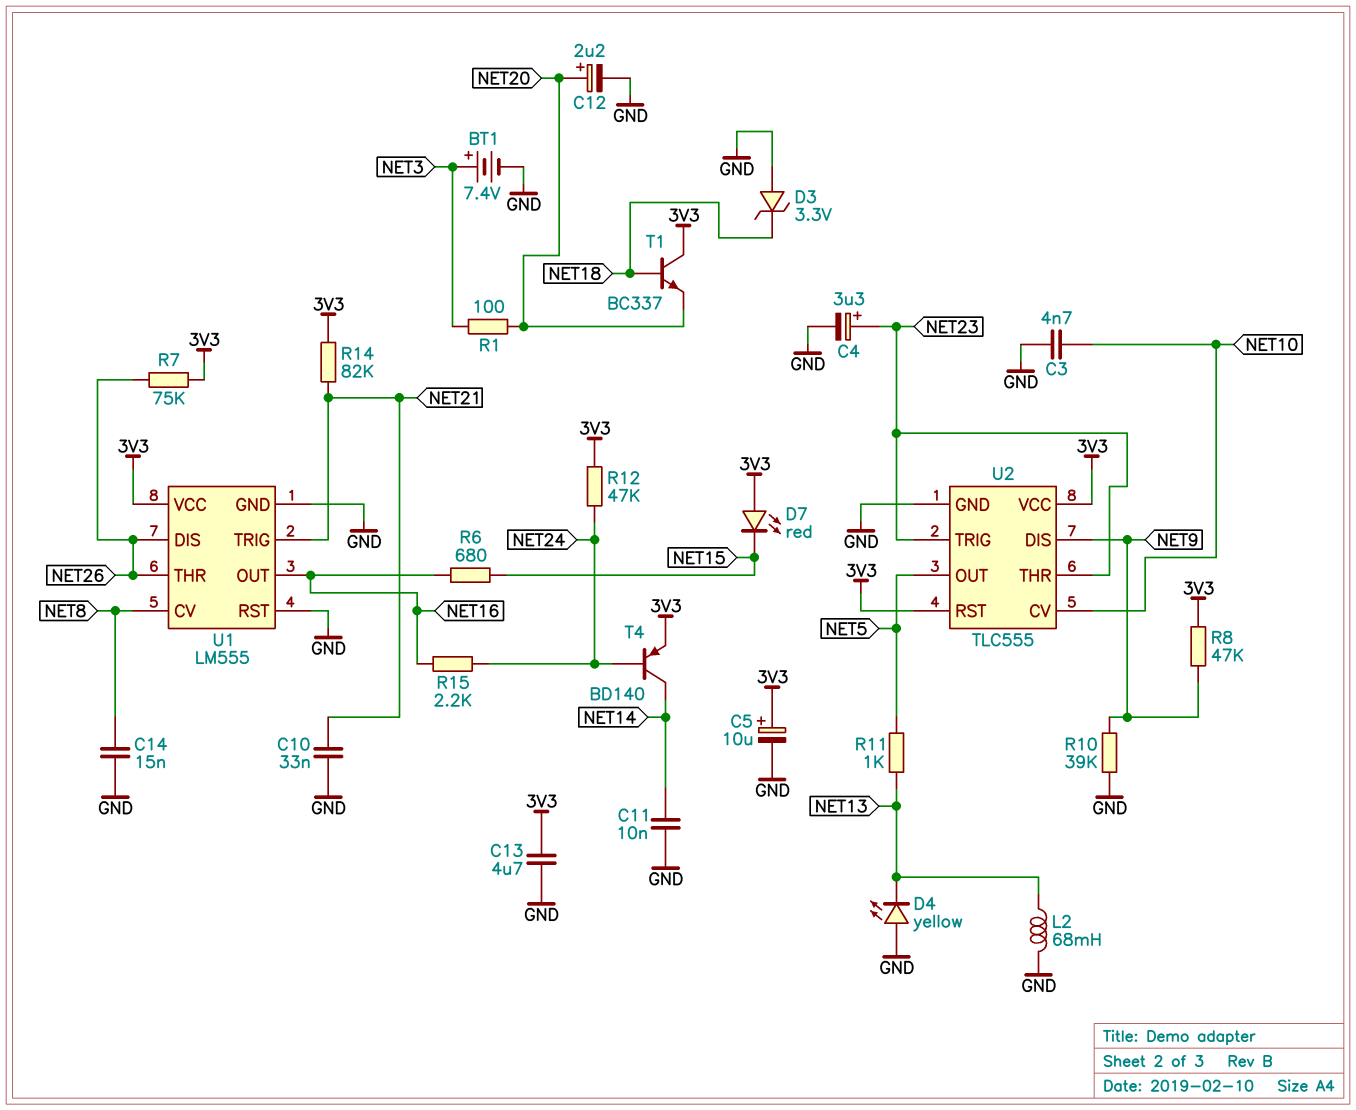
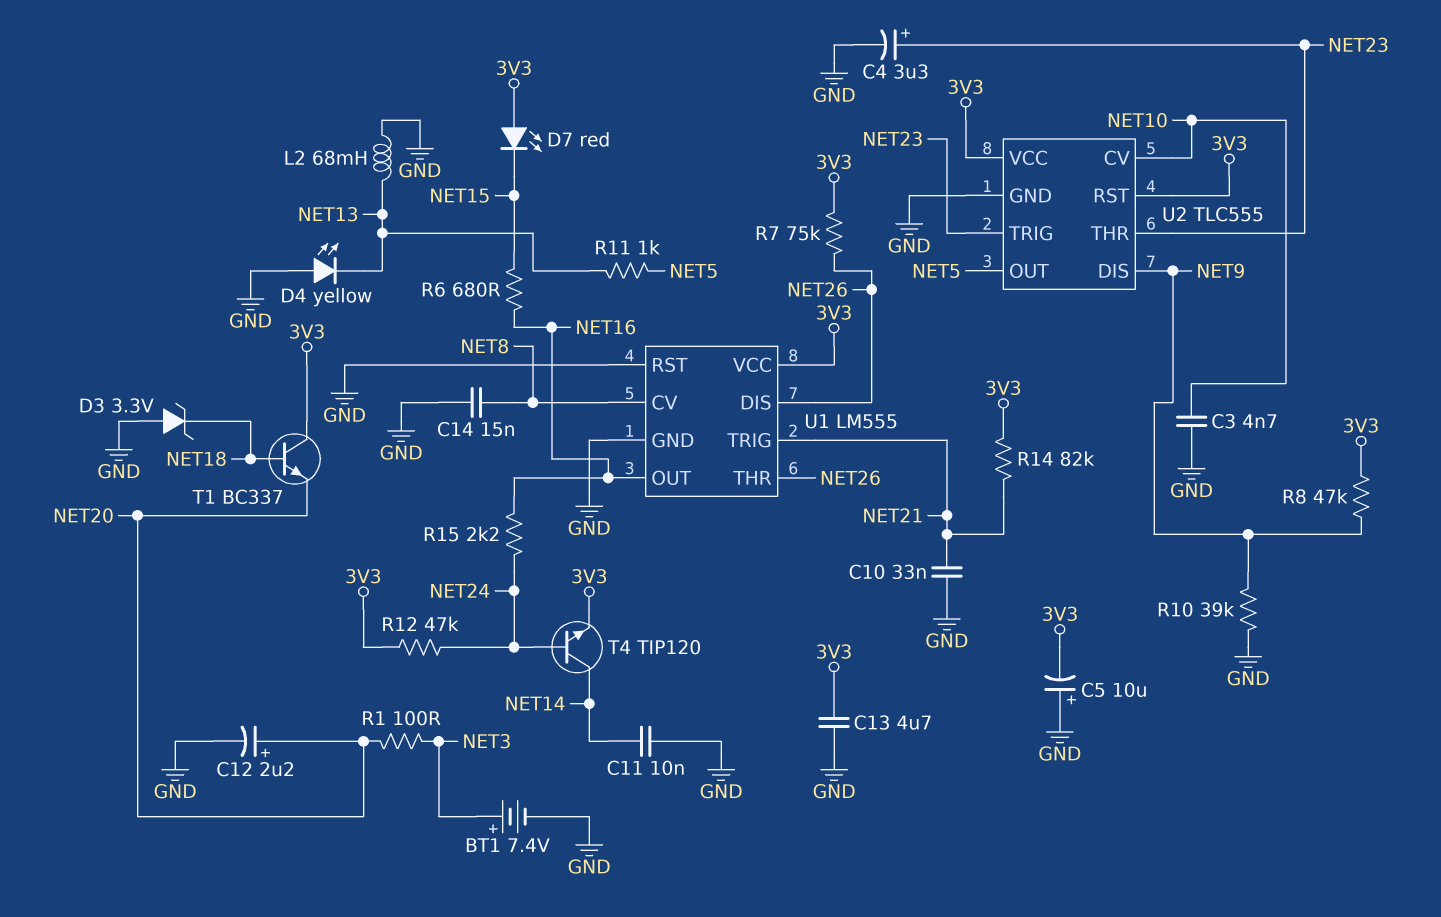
C5: 10uF (plus 3V3, minus GND) -> 10uF (plus GND, minus 3V3)
T4: PNP BD140 (B NET24, C NET14, E 3V3) -> NPN TIP120 (B NET24, C NET14, E 3V3)

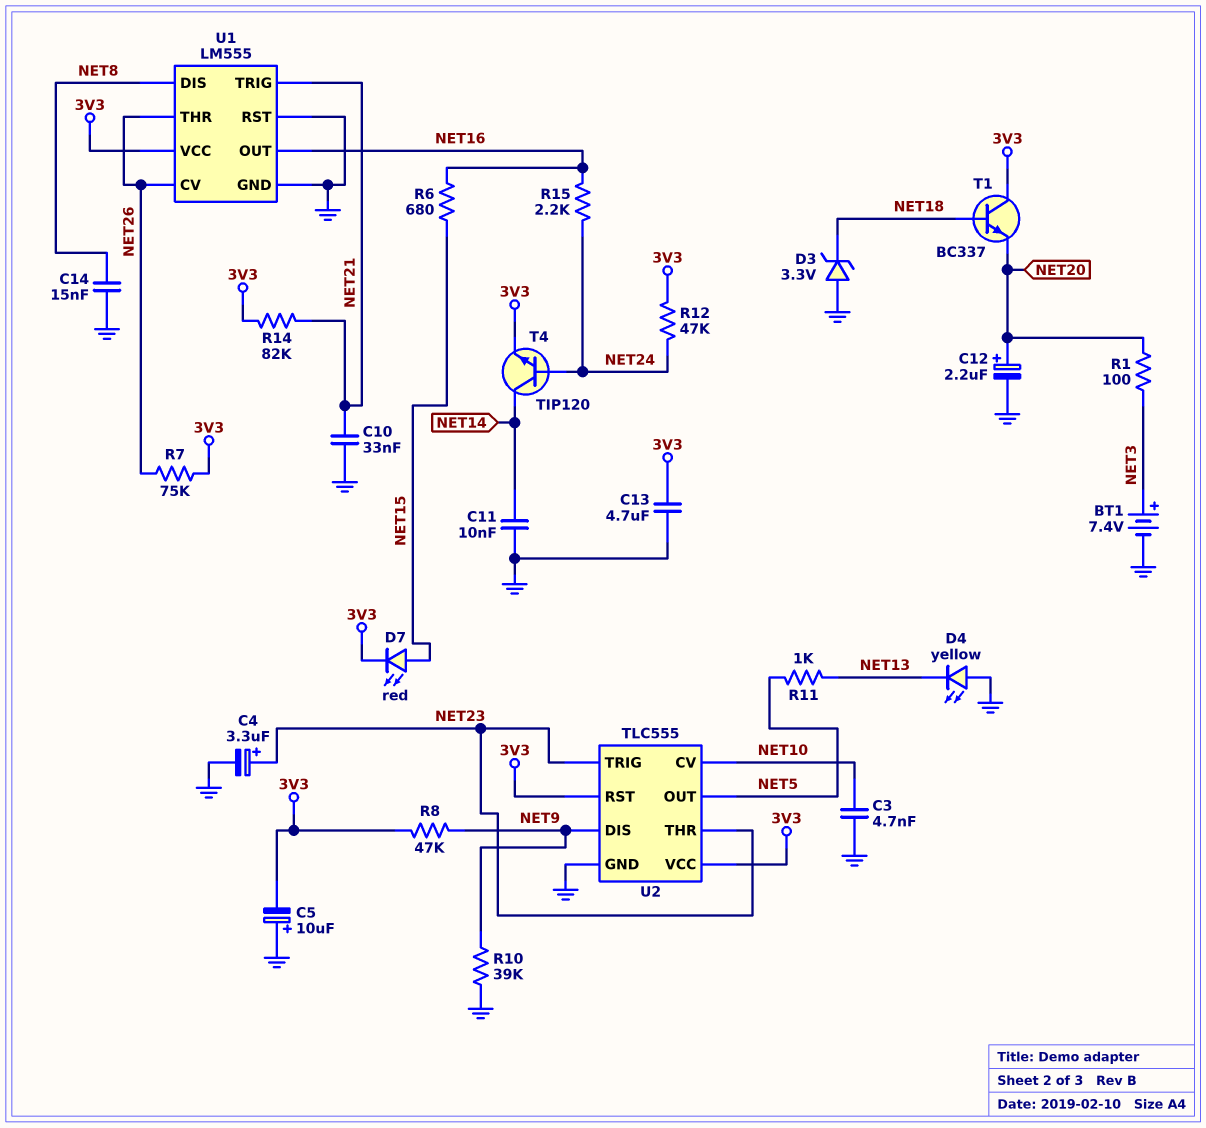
D7: LED red (A 3V3, K NET15) -> LED red (A NET15, K 3V3)
L2: 68mH (GND, NET13) -> none
U1 pin CV: NET8 -> NET26
U1 pin DIS: NET26 -> NET8

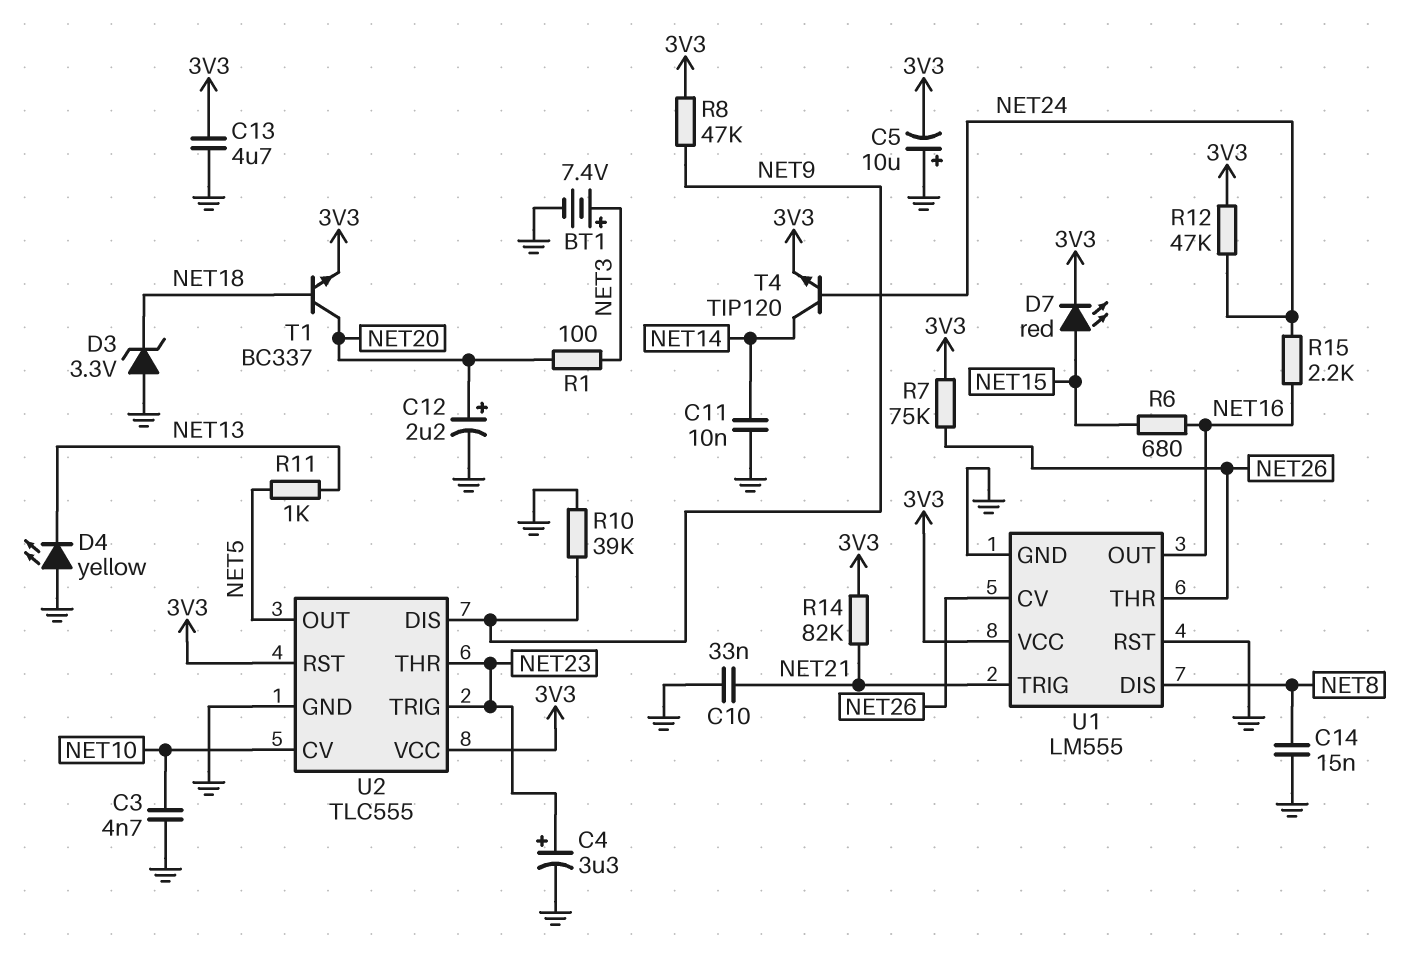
T1: NPN BC337 (B NET18, C 3V3, E NET20) -> NPN BC337 (B NET18, C NET20, E 3V3)

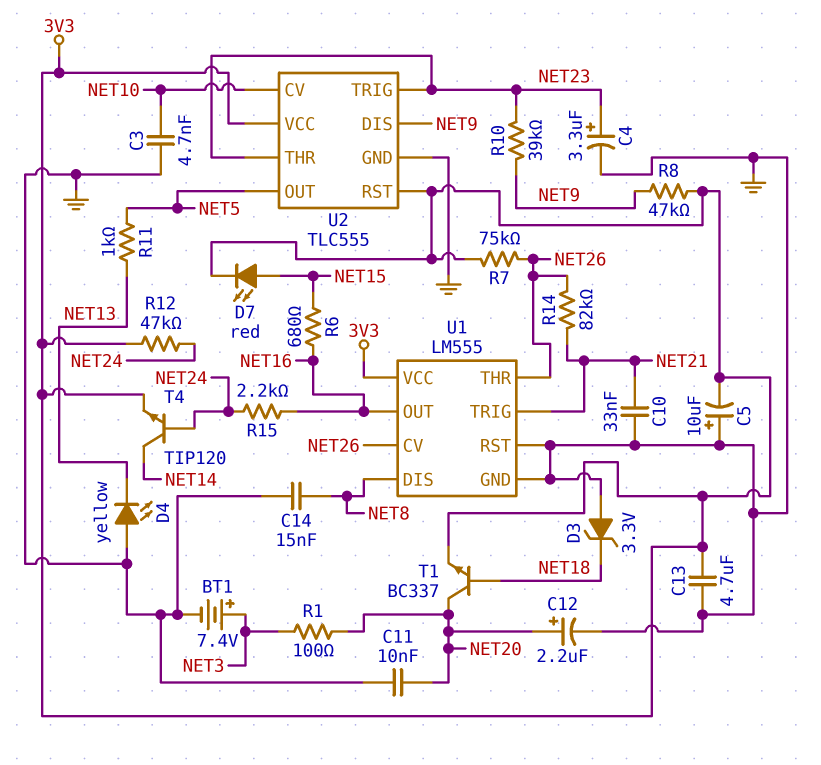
C11: 10nF (GND, NET14) -> 10nF (GND, NET20)
R10: 39k (GND, NET9) -> 39k (NET9, NET23)
R14: 82k (3V3, NET21) -> 82k (NET21, NET26)

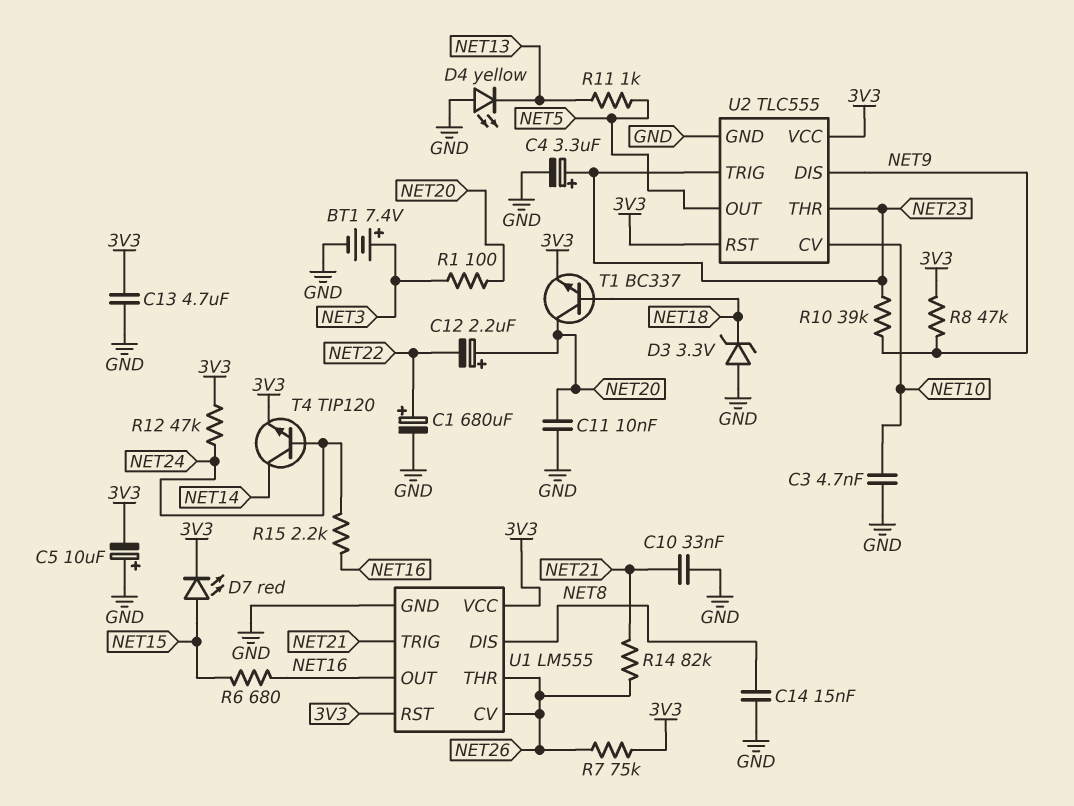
C1: none -> 680uF (plus NET22, minus GND)
C12: 2.2uF (plus NET20, minus GND) -> 2.2uF (plus NET20, minus NET22)
U1 pin RST: GND -> 3V3

